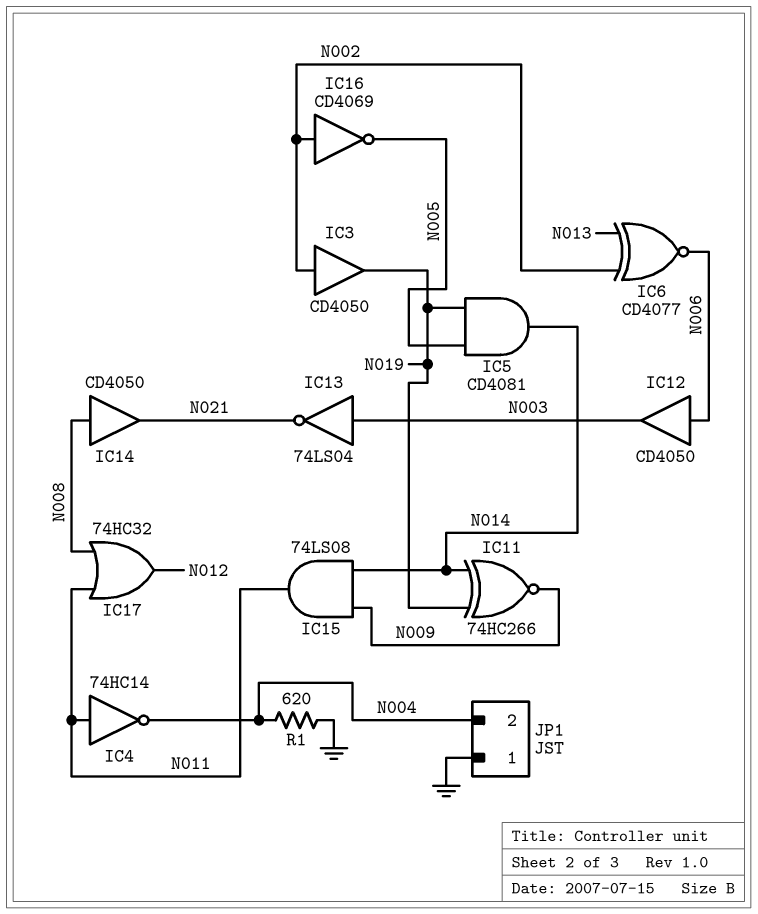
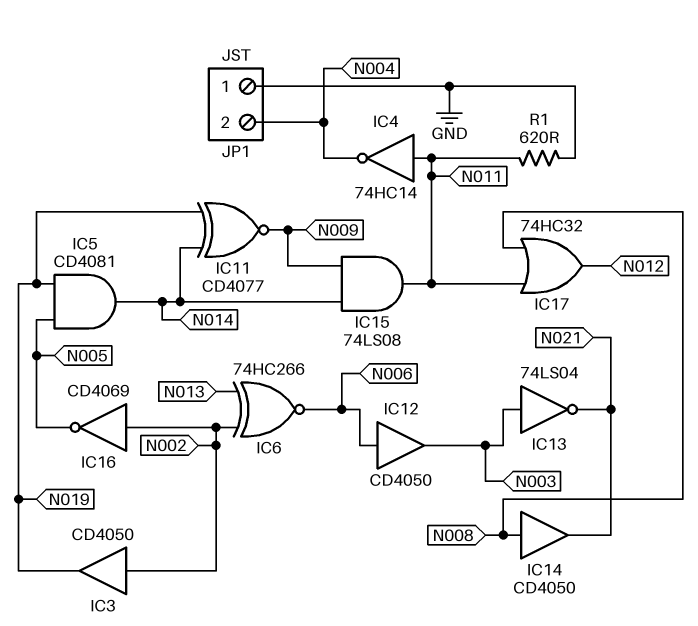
IC6: XNOR CD4077 (in N002, in N013, out N006) -> XNOR 74HC266 (in N002, in N013, out N006)
IC11: XNOR 74HC266 (in N014, in N019, out N009) -> XNOR CD4077 (in N014, in N019, out N009)
R1: 620 (GND, N004) -> 620 (GND, N011)

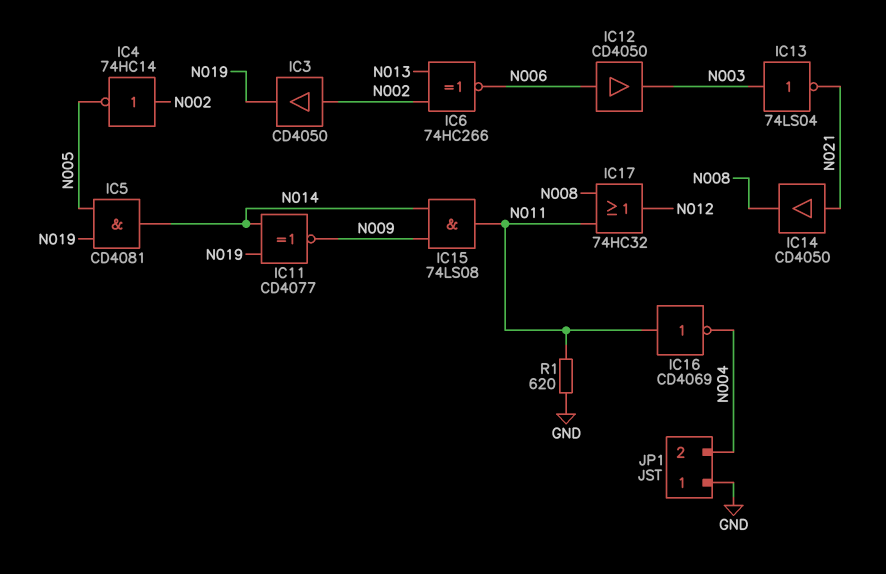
IC4: NOT 74HC14 (in N011, out N004) -> NOT 74HC14 (in N002, out N005)
IC14: buffer CD4050 (in N008, out N021) -> buffer CD4050 (in N021, out N008)
IC16: NOT CD4069 (in N002, out N005) -> NOT CD4069 (in N011, out N004)

